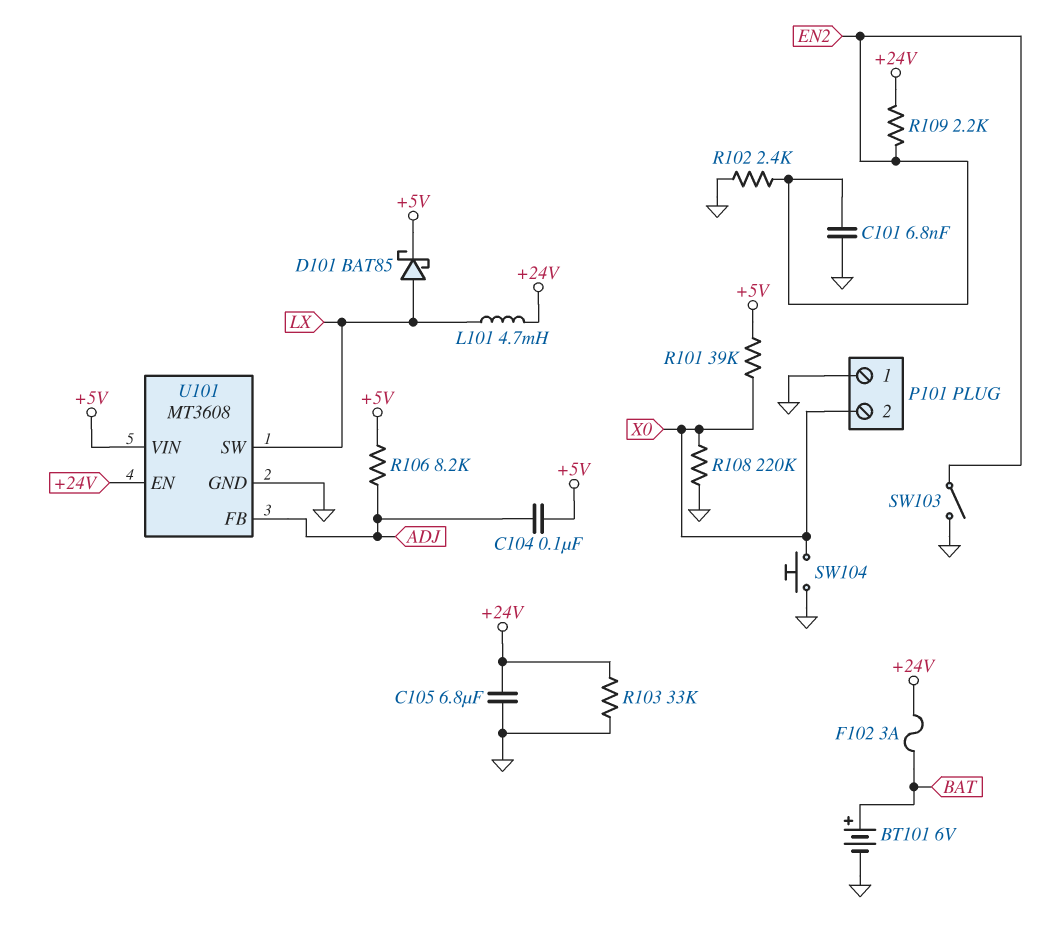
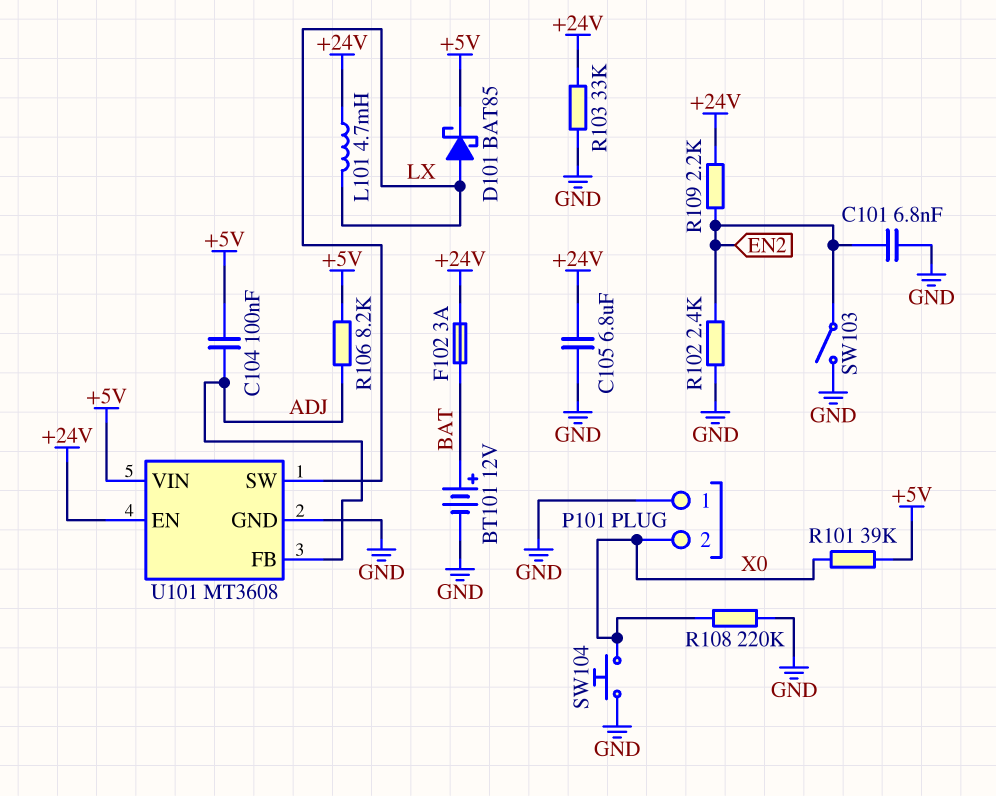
BT101: 6V (plus BAT, minus GND) -> 12V (plus BAT, minus GND)

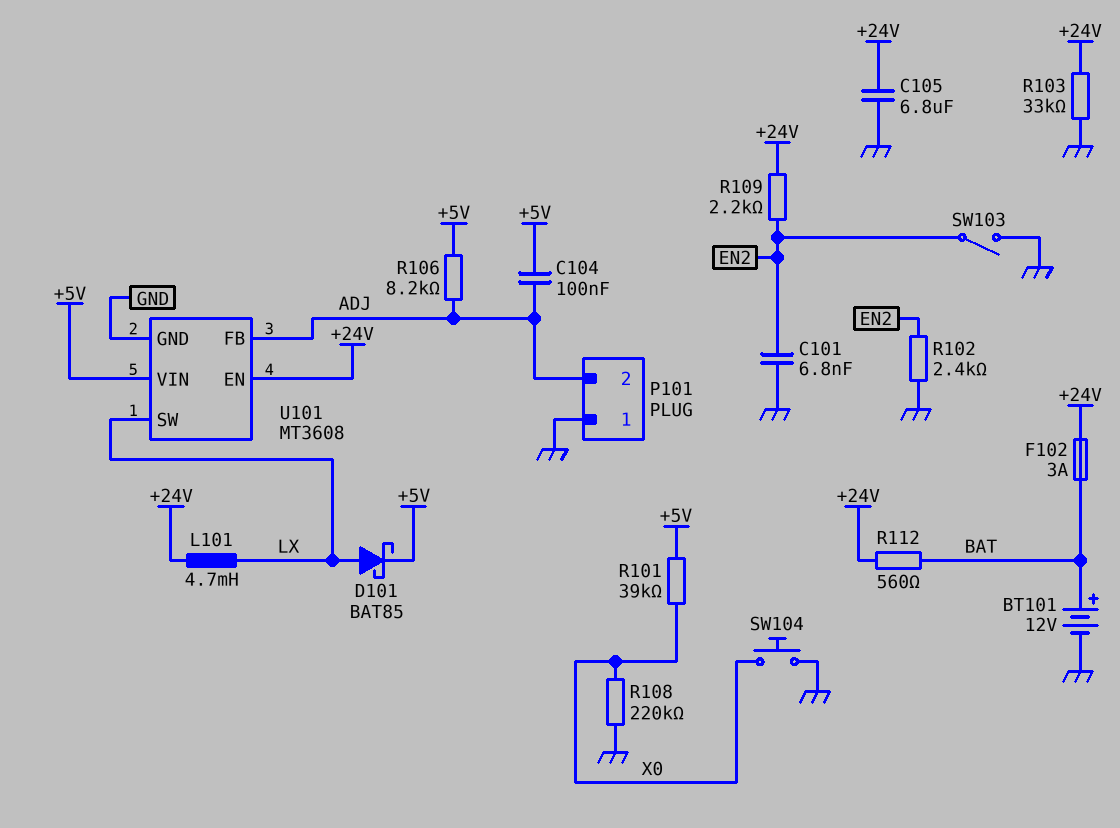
P101 pin 2: X0 -> ADJ
R112: none -> 560 (+24V, BAT)

